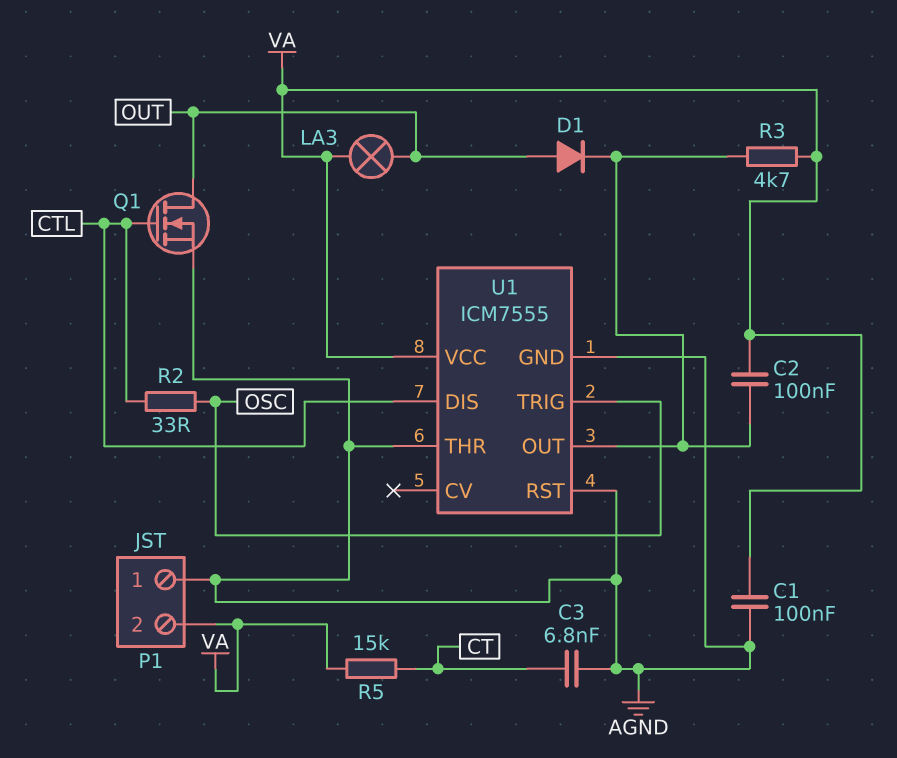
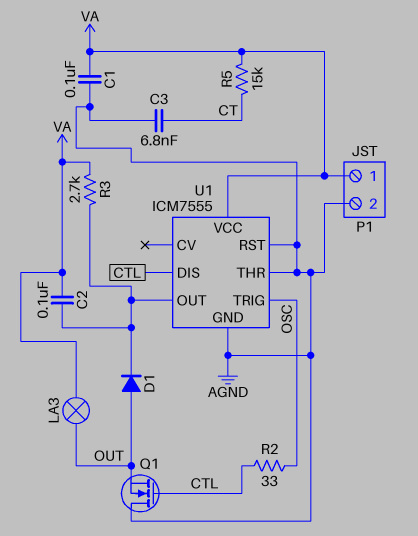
P1 pin 1: AGND -> VA
P1 pin 2: VA -> AGND
Q1: NMOS (G CTL, D OUT, S AGND) -> NMOS (G CTL, D AGND, S OUT)
R3: 4.7k (U1/OUT, VA) -> 2.7k (U1/OUT, VA)

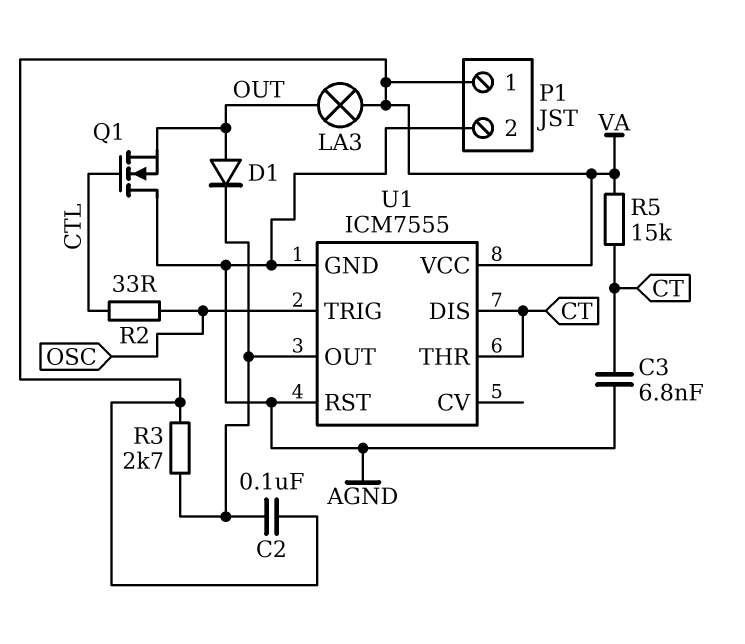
C1: 100nF (AGND, VA) -> none
U1 pin DIS: CTL -> CT
U1 pin THR: AGND -> CT

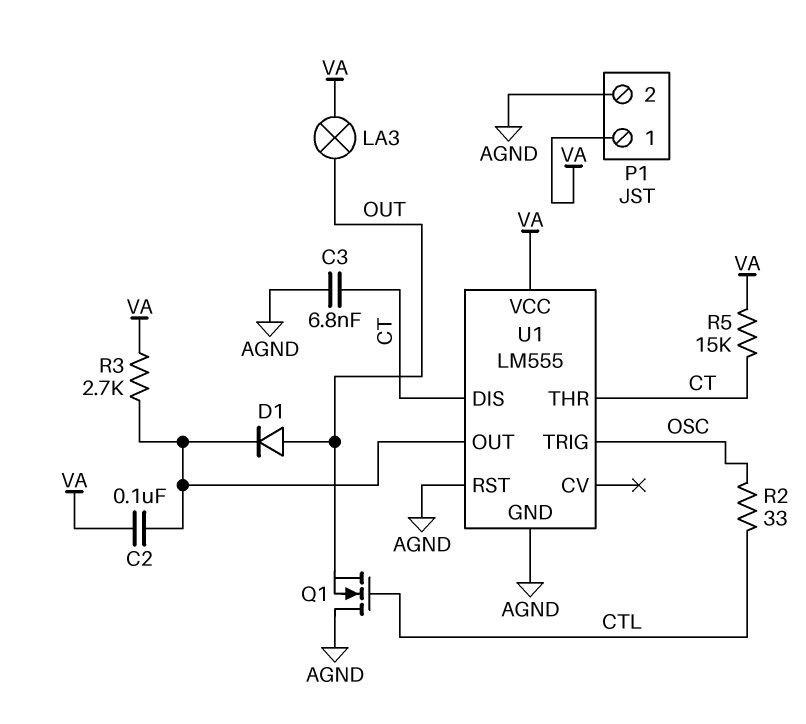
U1: ICM7555 -> LM555

